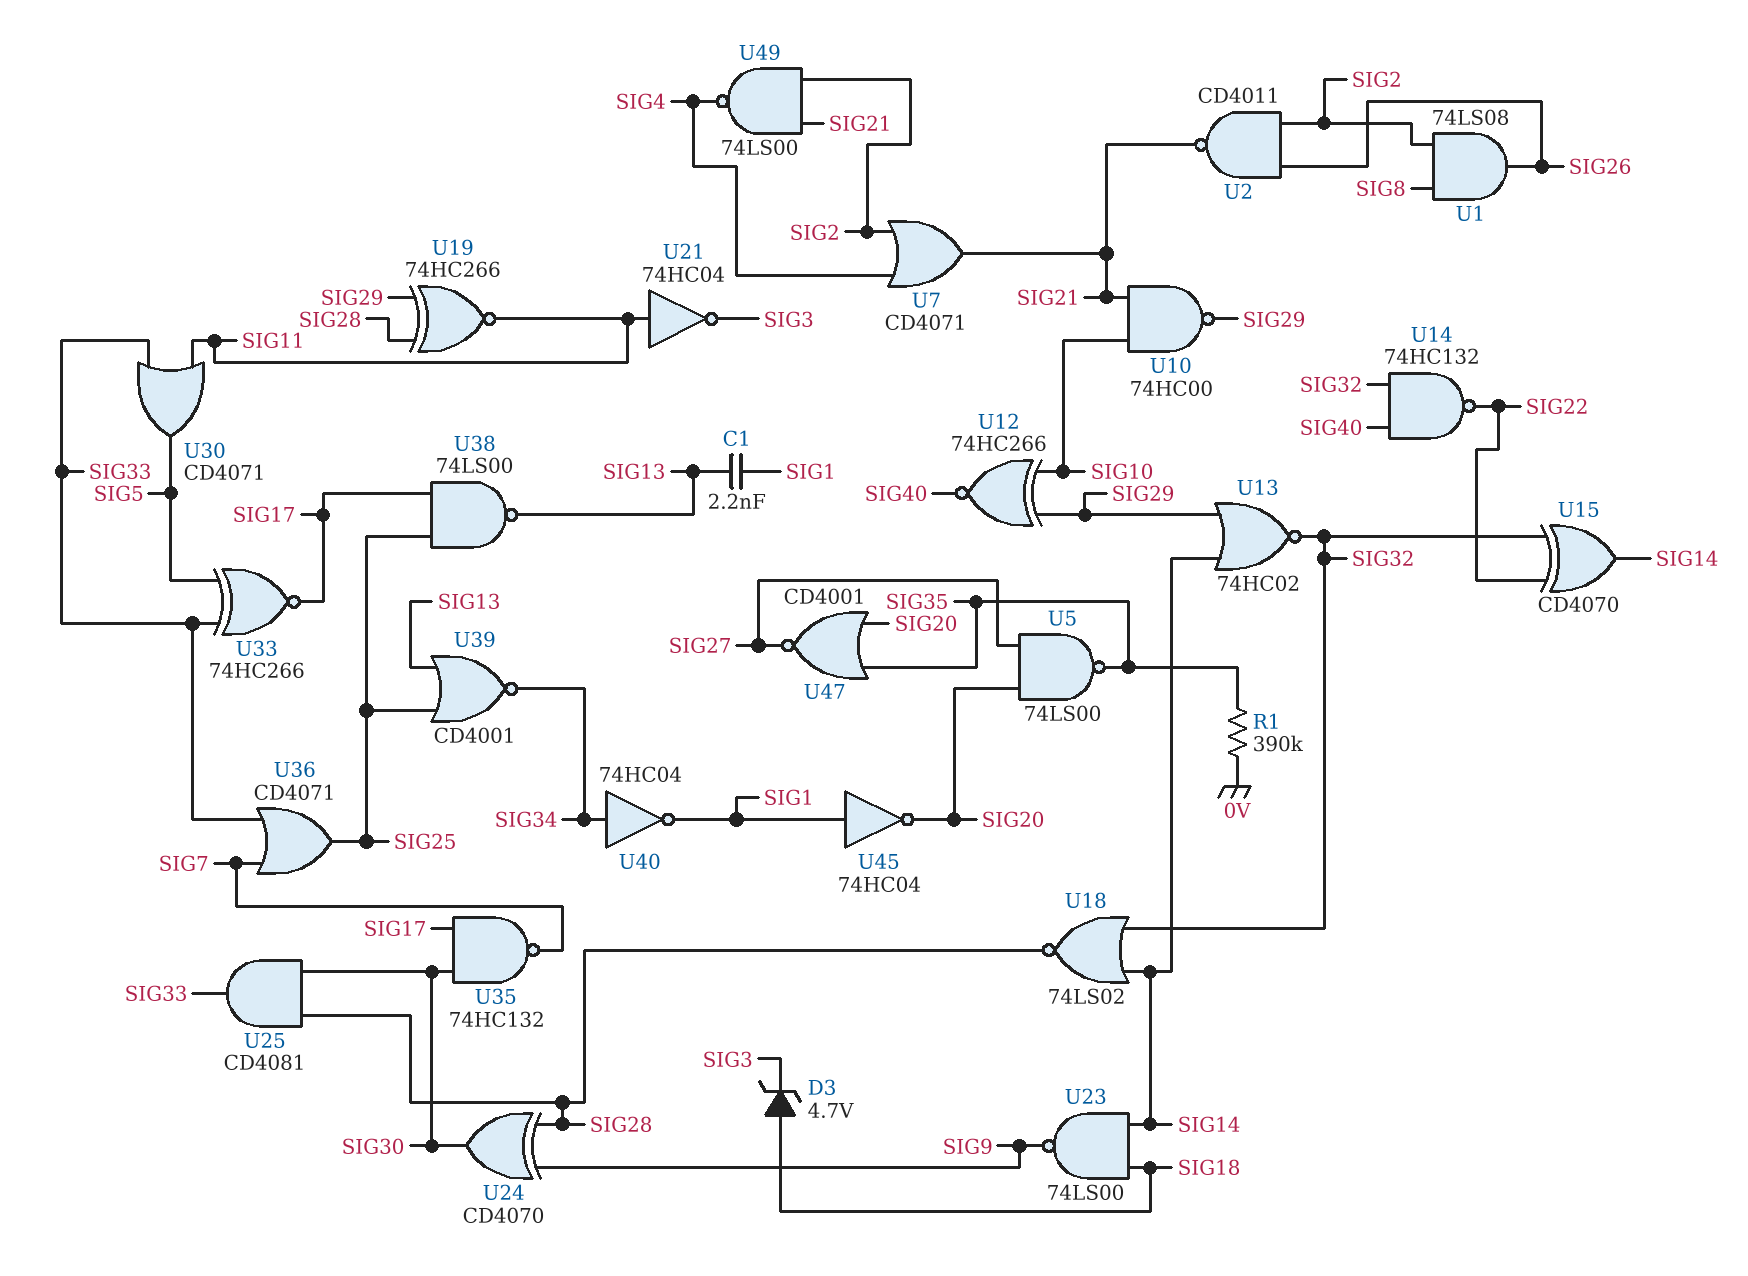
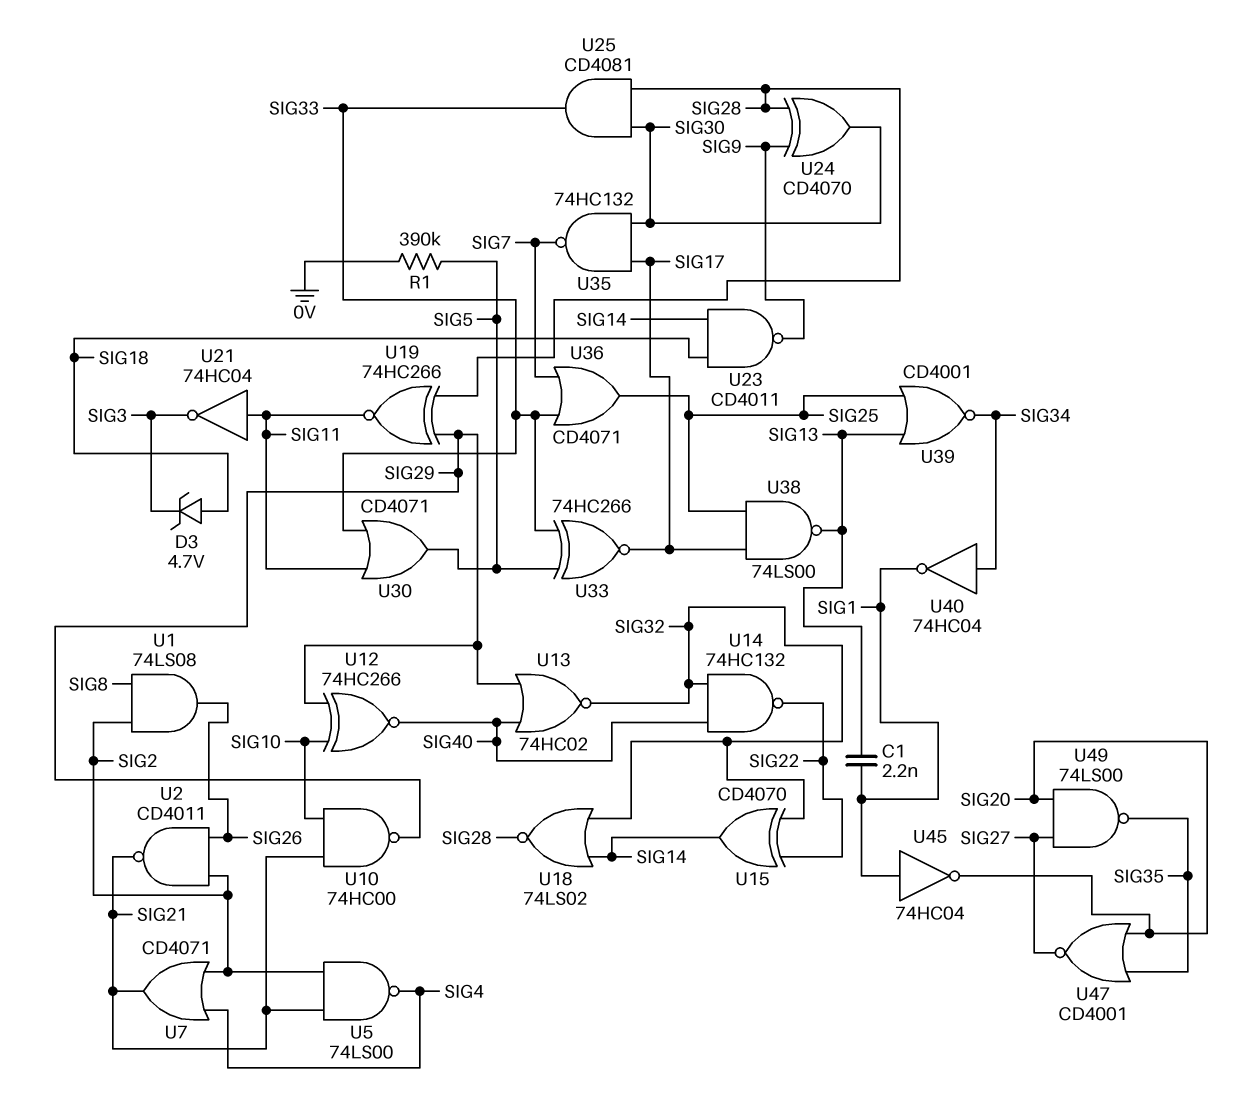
R1: 390k (0V, SIG35) -> 390k (0V, SIG5)
U5: NAND 74LS00 (in SIG20, in SIG27, out SIG35) -> NAND 74LS00 (in SIG2, in SIG21, out SIG4)
U13: NOR 74HC02 (in SIG14, in SIG29, out SIG32) -> NOR 74HC02 (in SIG29, in SIG40, out SIG32)
U23: NAND 74LS00 (in SIG14, in SIG18, out SIG9) -> NAND CD4011 (in SIG14, in SIG18, out SIG9)
U49: NAND 74LS00 (in SIG2, in SIG21, out SIG4) -> NAND 74LS00 (in SIG20, in SIG27, out SIG35)

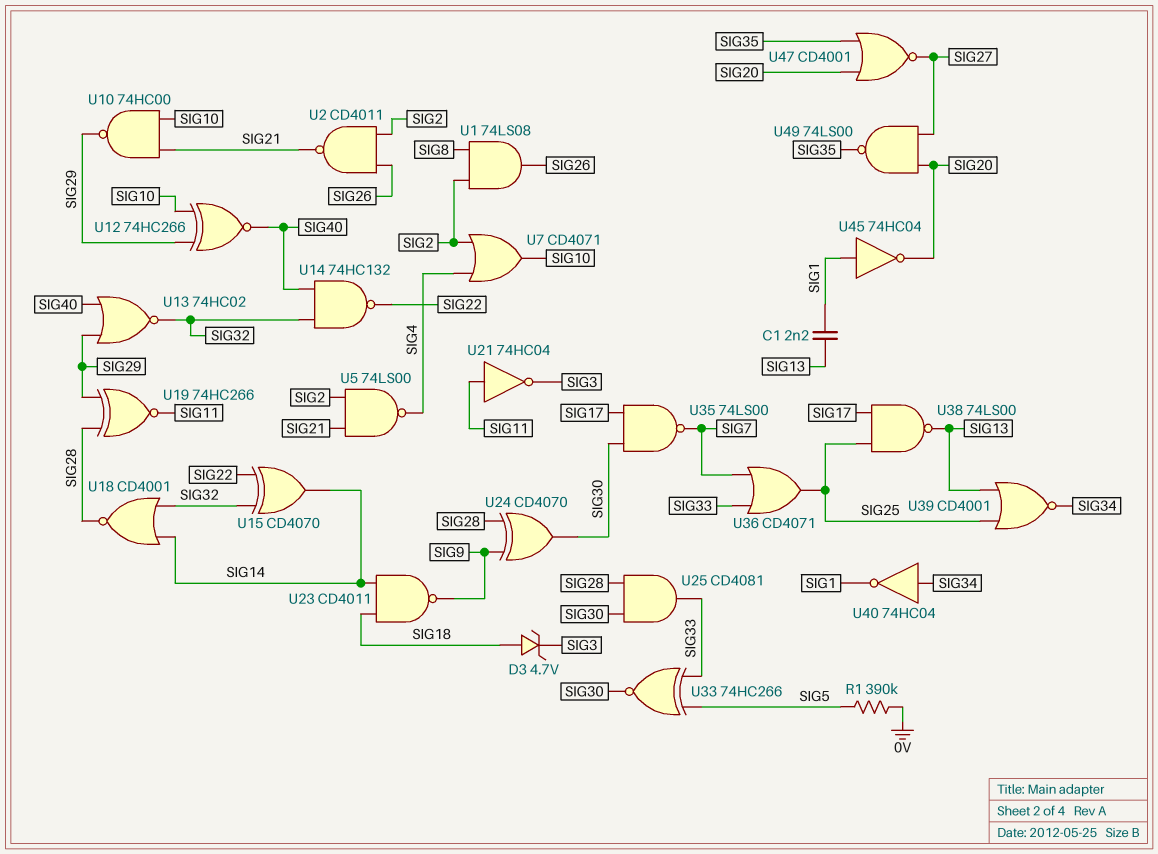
U7: OR CD4071 (in SIG2, in SIG4, out SIG21) -> OR CD4071 (in SIG2, in SIG4, out SIG10)
U18: NOR 74LS02 (in SIG14, in SIG32, out SIG28) -> NOR CD4001 (in SIG14, in SIG32, out SIG28)
U30: OR CD4071 (in SIG11, in SIG33, out SIG5) -> none
U33: XNOR 74HC266 (in SIG5, in SIG33, out SIG17) -> XNOR 74HC266 (in SIG5, in SIG33, out SIG30)
U35: NAND 74HC132 (in SIG17, in SIG30, out SIG7) -> NAND 74LS00 (in SIG17, in SIG30, out SIG7)

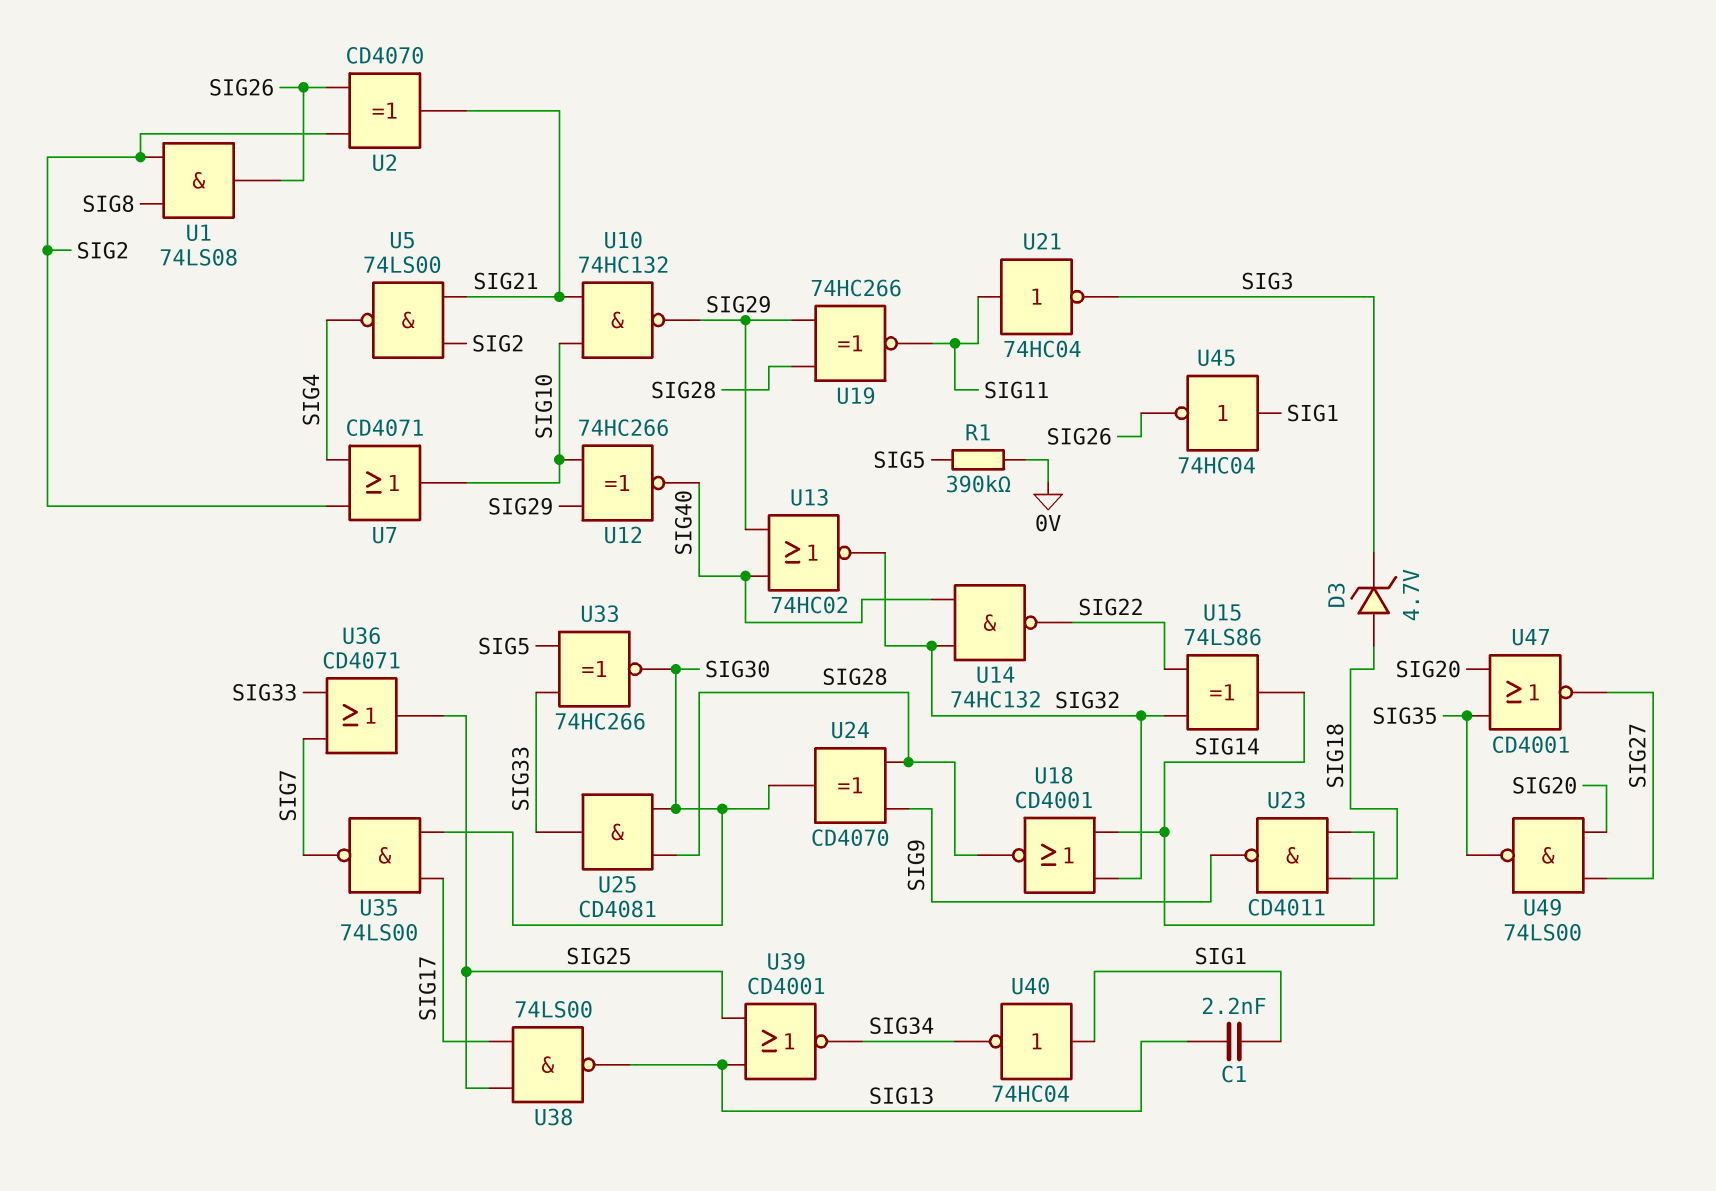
U2: NAND CD4011 (in SIG2, in SIG26, out SIG21) -> XOR CD4070 (in SIG2, in SIG26, out SIG21)
U10: NAND 74HC00 (in SIG10, in SIG21, out SIG29) -> NAND 74HC132 (in SIG10, in SIG21, out SIG29)
U15: XOR CD4070 (in SIG22, in SIG32, out SIG14) -> XOR 74LS86 (in SIG22, in SIG32, out SIG14)
U40: NOT 74HC04 (in SIG34, out SIG1) -> NOT 74HC04 (in SIG1, out SIG34)
U45: NOT 74HC04 (in SIG1, out SIG20) -> NOT 74HC04 (in SIG1, out SIG26)

